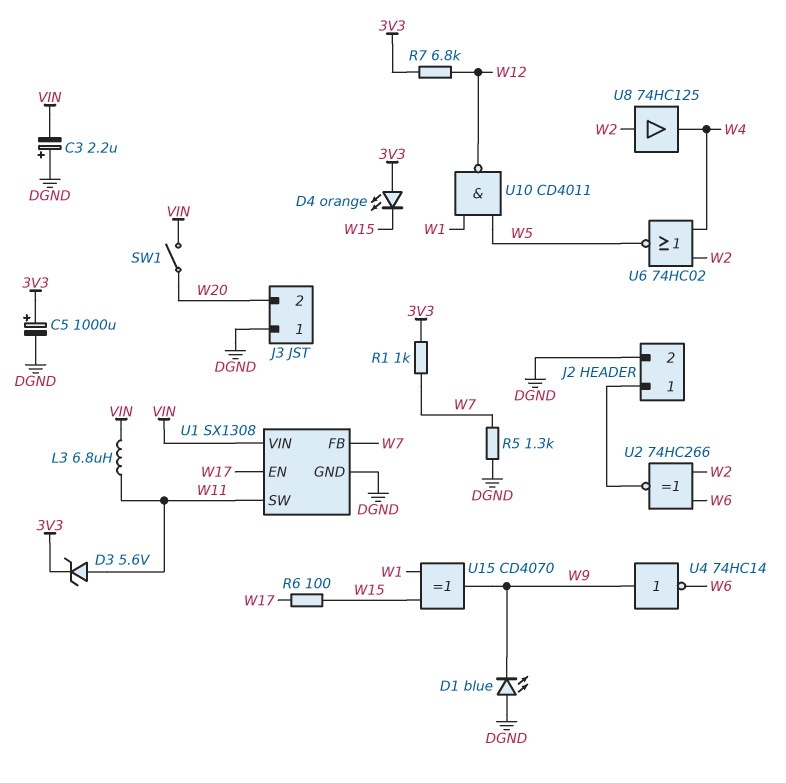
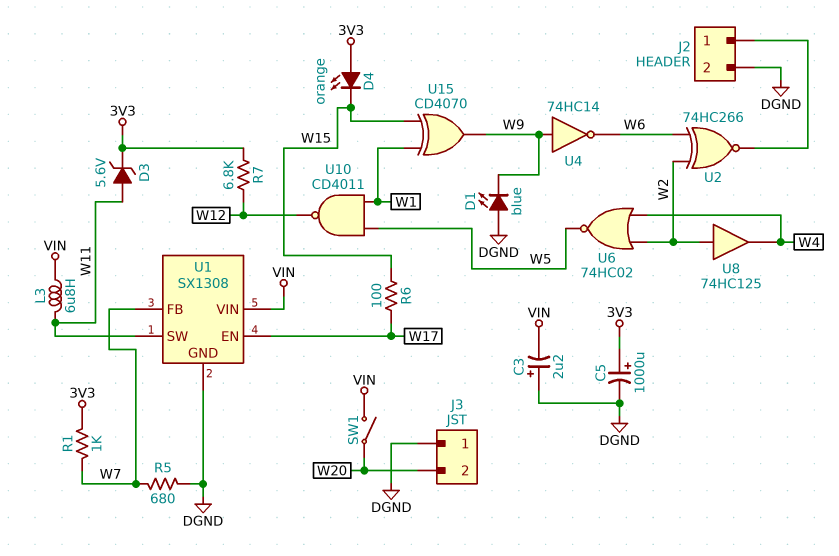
R5: 1.3k (DGND, W7) -> 680 (DGND, W7)

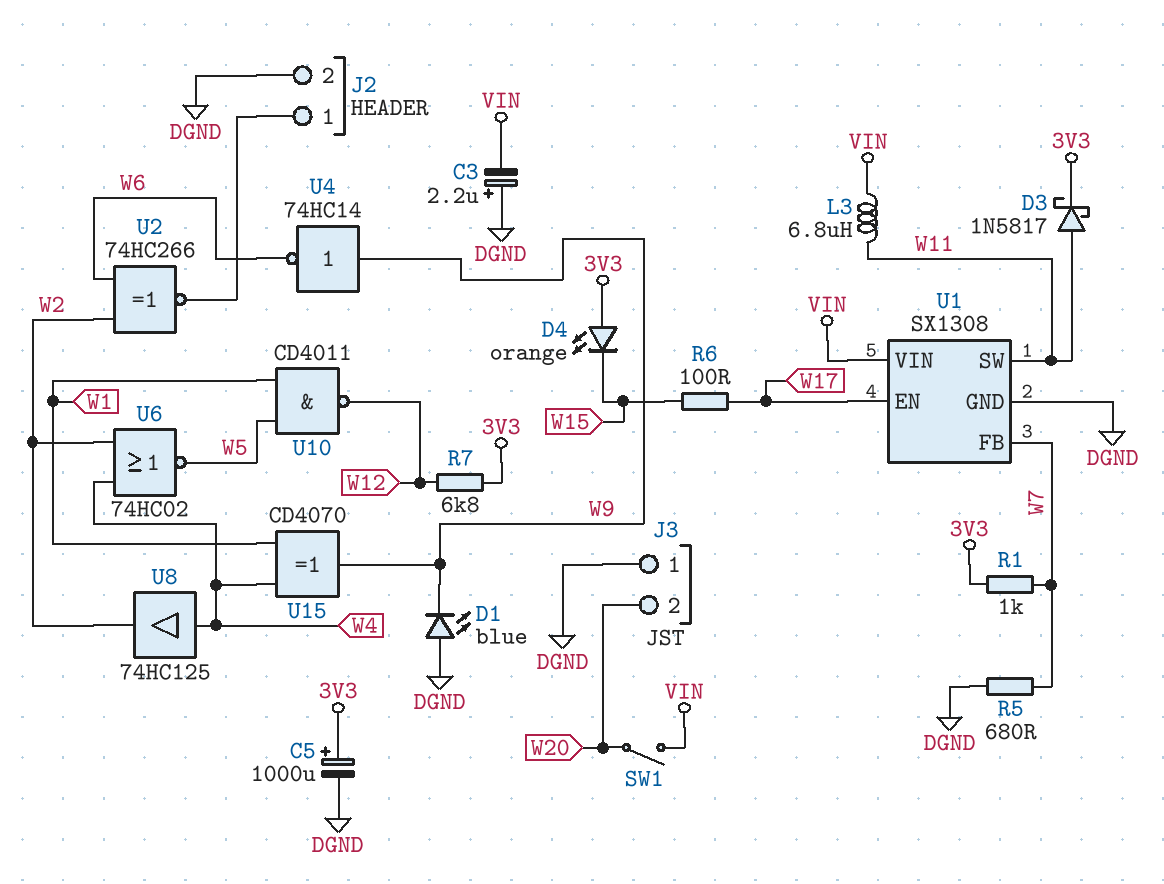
D3: zener 5.6V (A W11, K 3V3) -> schottky 1N5817 (A W11, K 3V3)
U8: buffer 74HC125 (in W2, out W4) -> buffer 74HC125 (in W4, out W2)
U15: XOR CD4070 (in W1, in W15, out W9) -> XOR CD4070 (in W1, in W4, out W9)

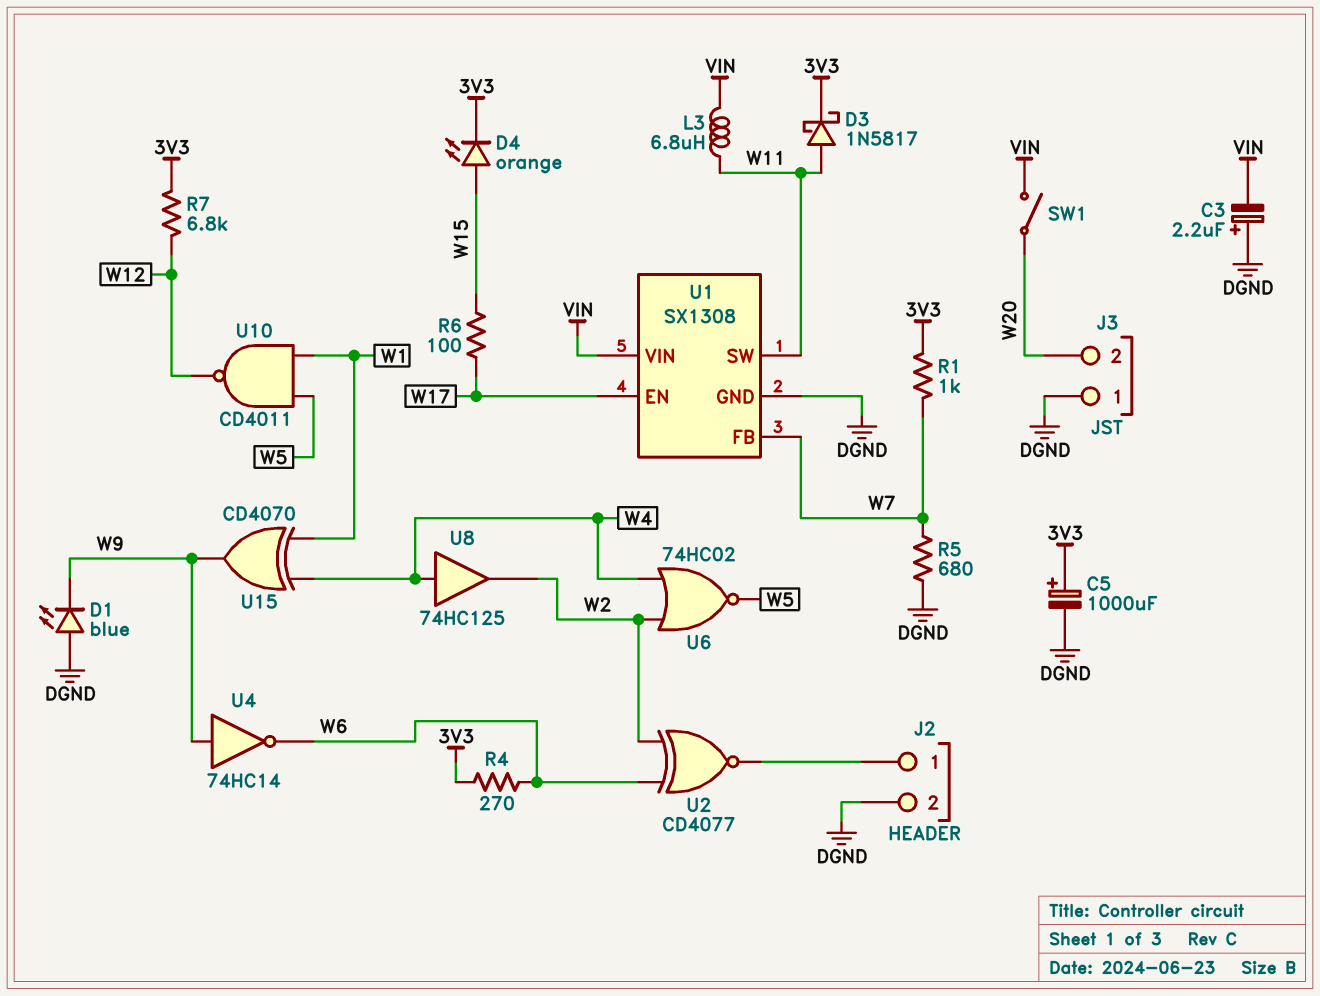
D4: LED orange (A 3V3, K W15) -> LED orange (A W15, K 3V3)
R4: none -> 270 (3V3, W6)
U2: XNOR 74HC266 (in W2, in W6, out J2/1) -> XNOR CD4077 (in W2, in W6, out J2/1)

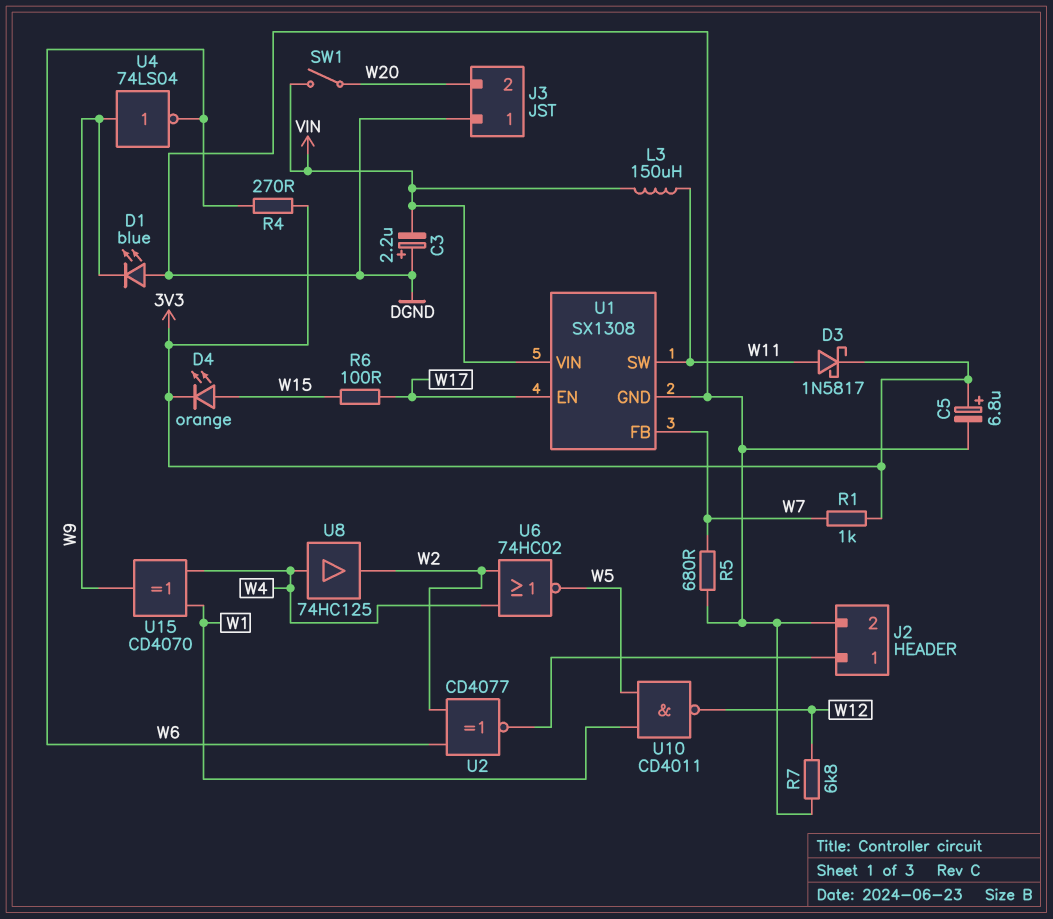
C5: 1000uF (plus 3V3, minus DGND) -> 6.8uF (plus 3V3, minus DGND)
L3: 6.8uH (VIN, W11) -> 150uH (VIN, W11)
R7: 6.8k (3V3, W12) -> 6.8k (DGND, W12)
U4: NOT 74HC14 (in W9, out W6) -> NOT 74LS04 (in W9, out W6)

